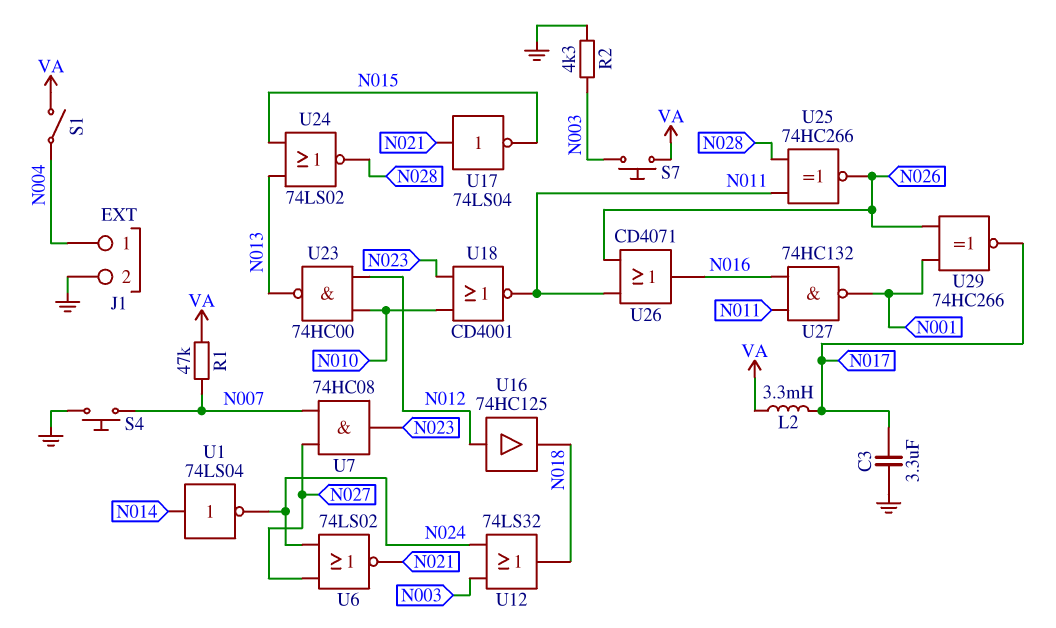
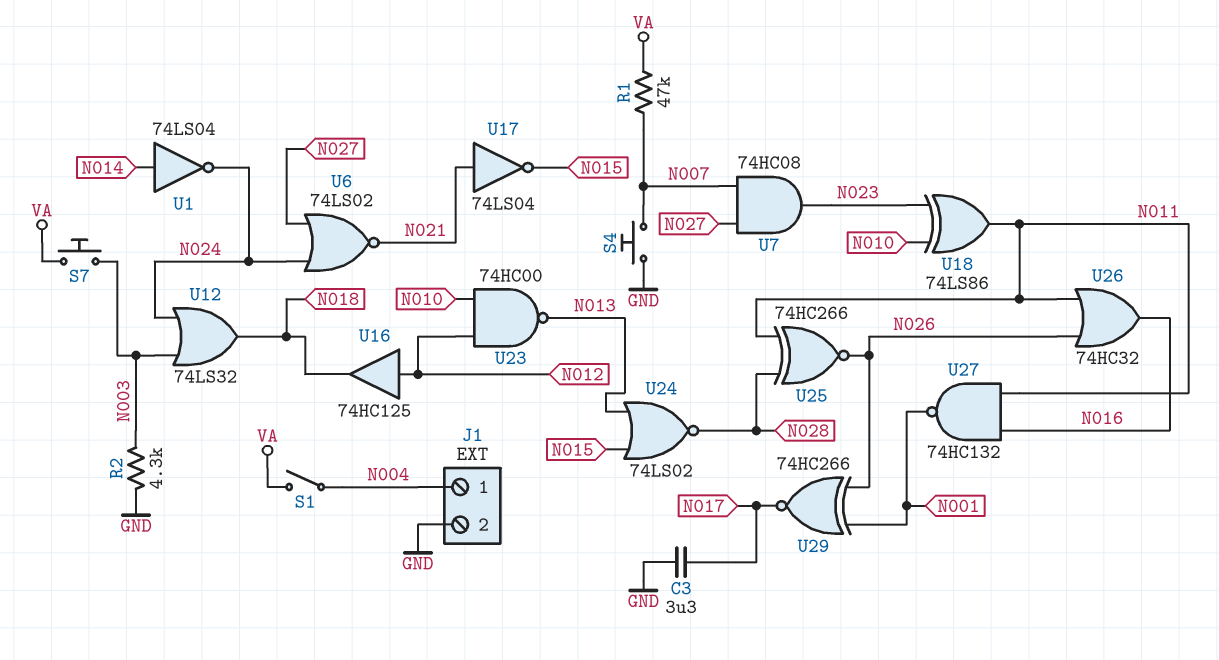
L2: 3.3mH (N017, VA) -> none
U18: NOR CD4001 (in N010, in N023, out N011) -> XOR 74LS86 (in N010, in N023, out N011)
U26: OR CD4071 (in N011, in N026, out N016) -> OR 74HC32 (in N011, in N026, out N016)

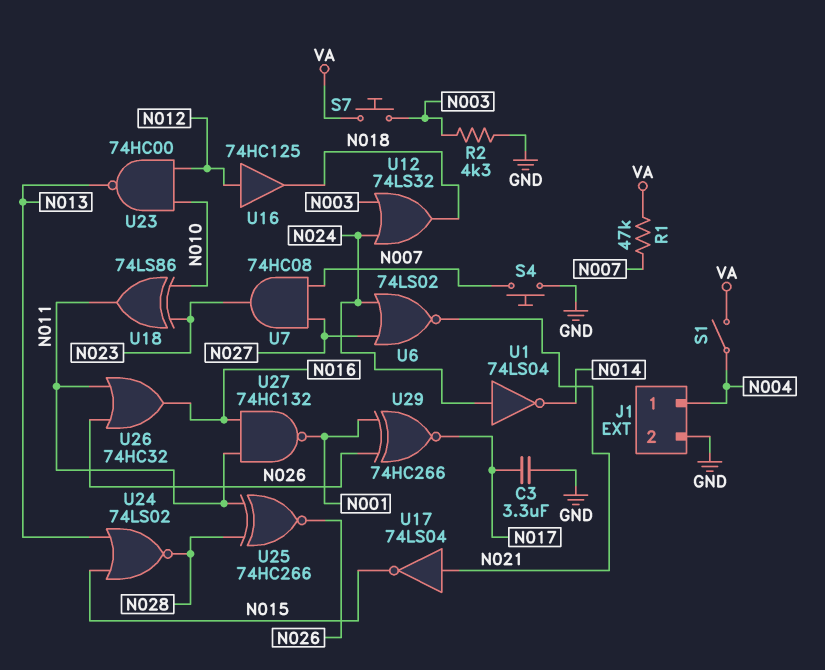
U1: NOT 74LS04 (in N014, out N024) -> NOT 74LS04 (in N024, out N014)

